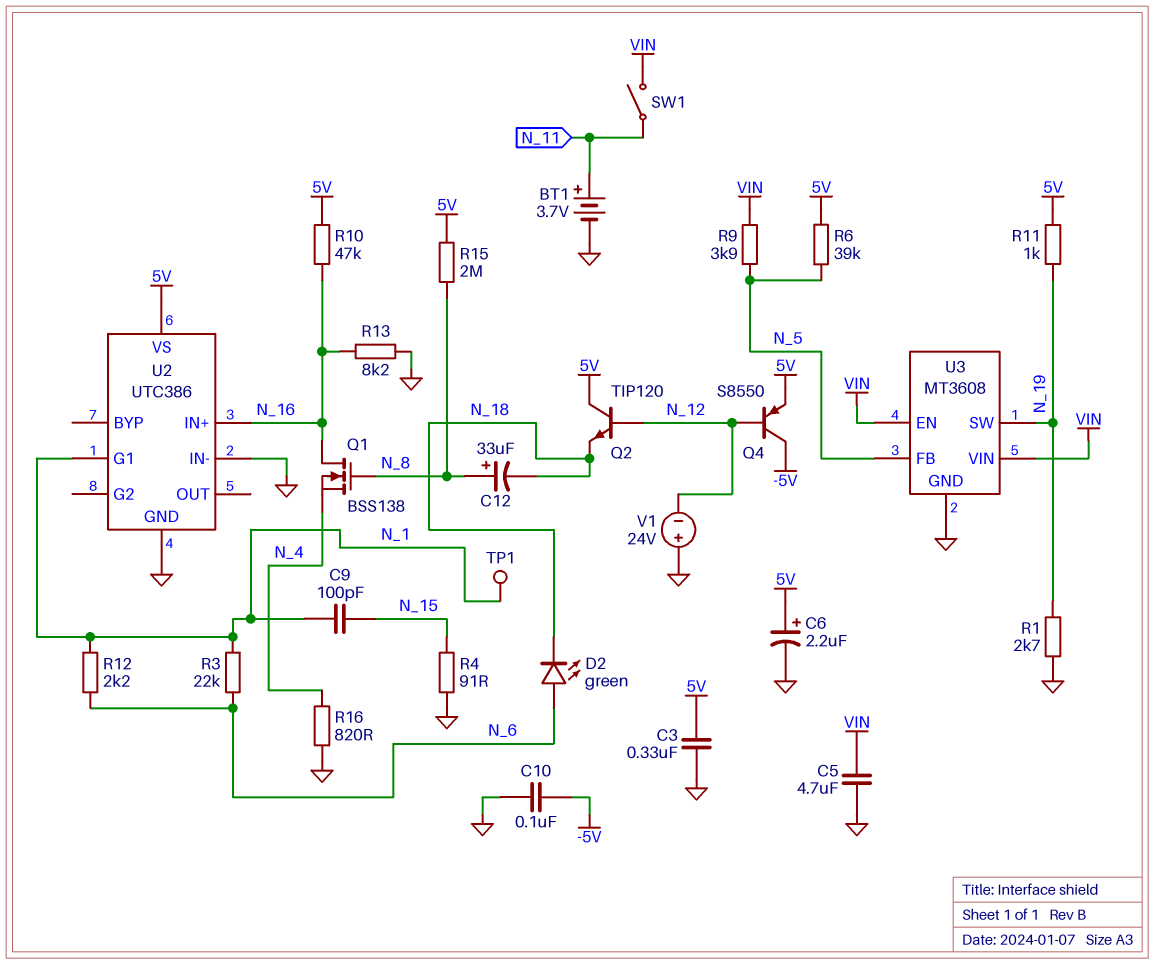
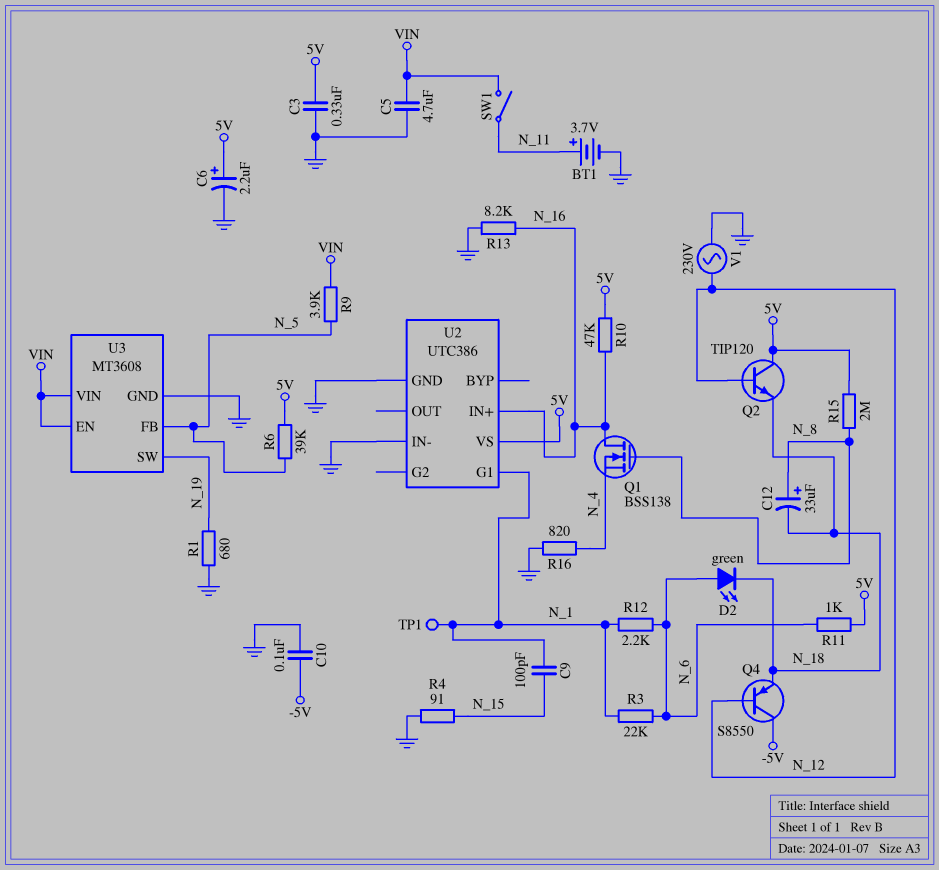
Q4: PNP S8550 (B N_12, C -5V, E 5V) -> PNP S8550 (B N_12, C -5V, E N_18)
R1: 2.7k (GND, N_19) -> 680 (GND, N_19)
R11: 1k (5V, N_19) -> 1k (5V, N_6)
V1: 24V (plus GND, minus N_12) -> AC 230V (GND, N_12)

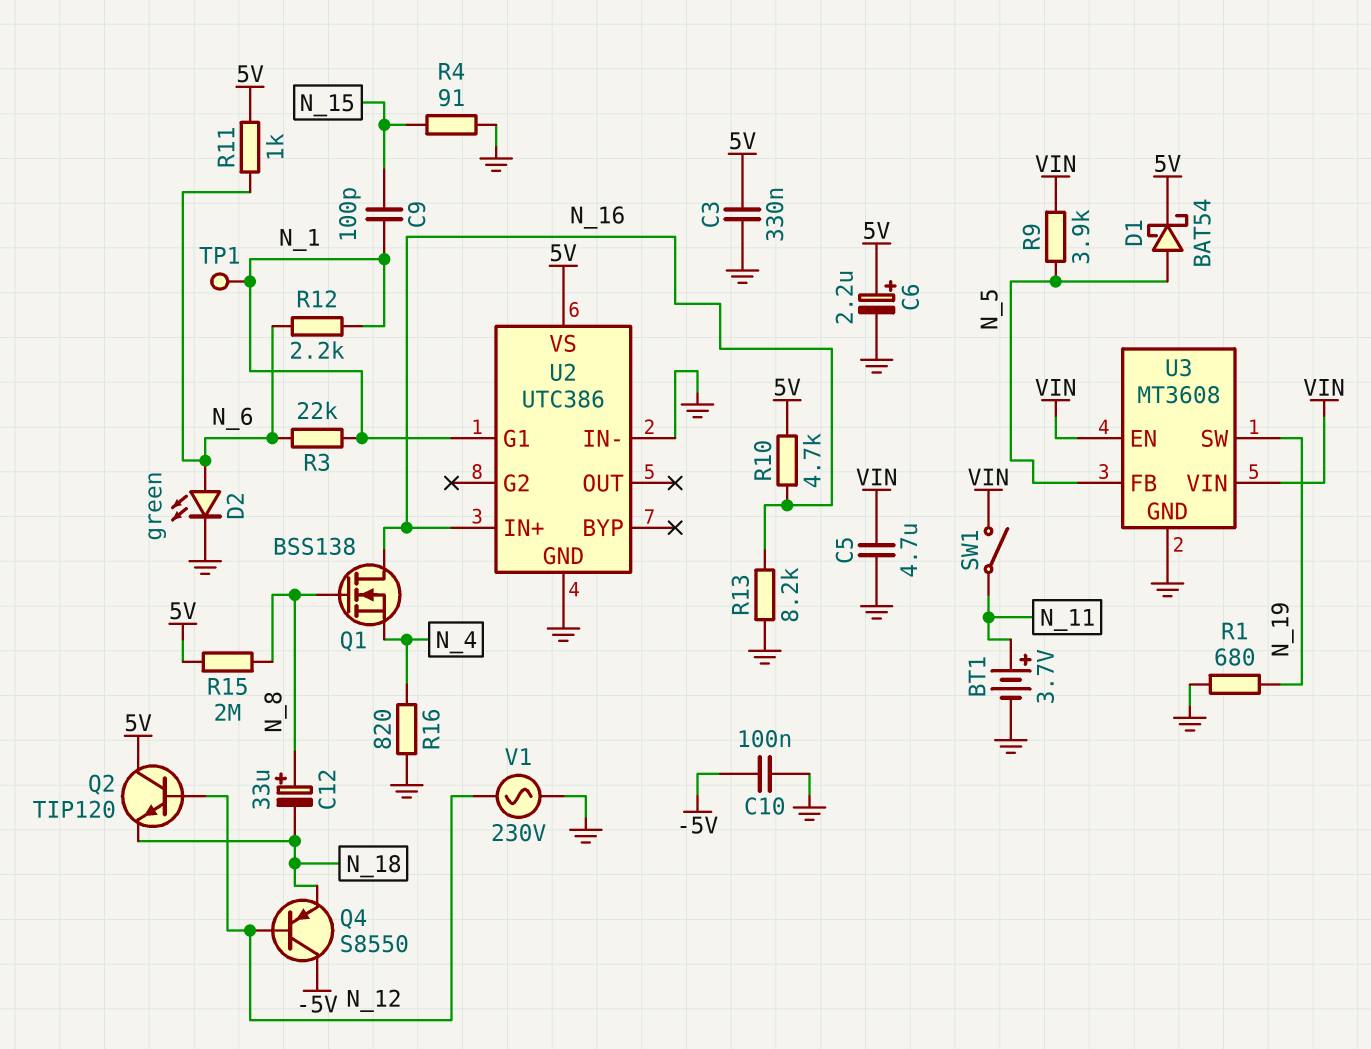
D1: none -> schottky BAT54 (A N_5, K 5V)
D2: LED green (A N_6, K N_18) -> LED green (A N_6, K GND)
R6: 39k (5V, N_5) -> none
R10: 47k (5V, N_16) -> 4.7k (5V, N_16)

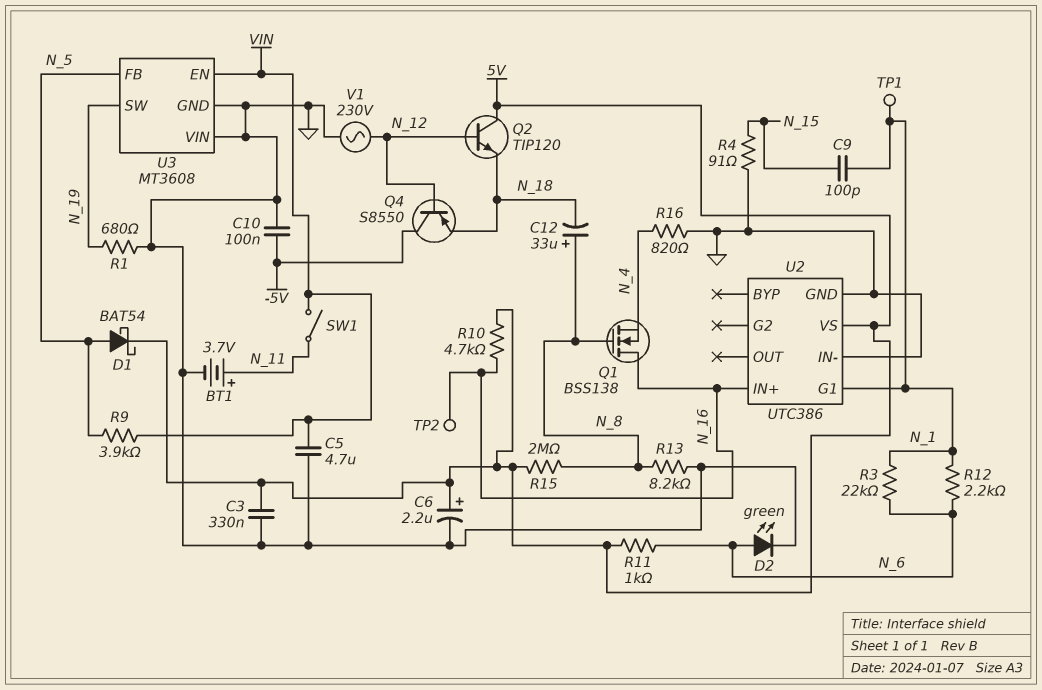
R13: 8.2k (GND, N_16) -> 8.2k (GND, N_8)
TP2: none -> test point (N_16)
U3 pin VIN: VIN -> GND

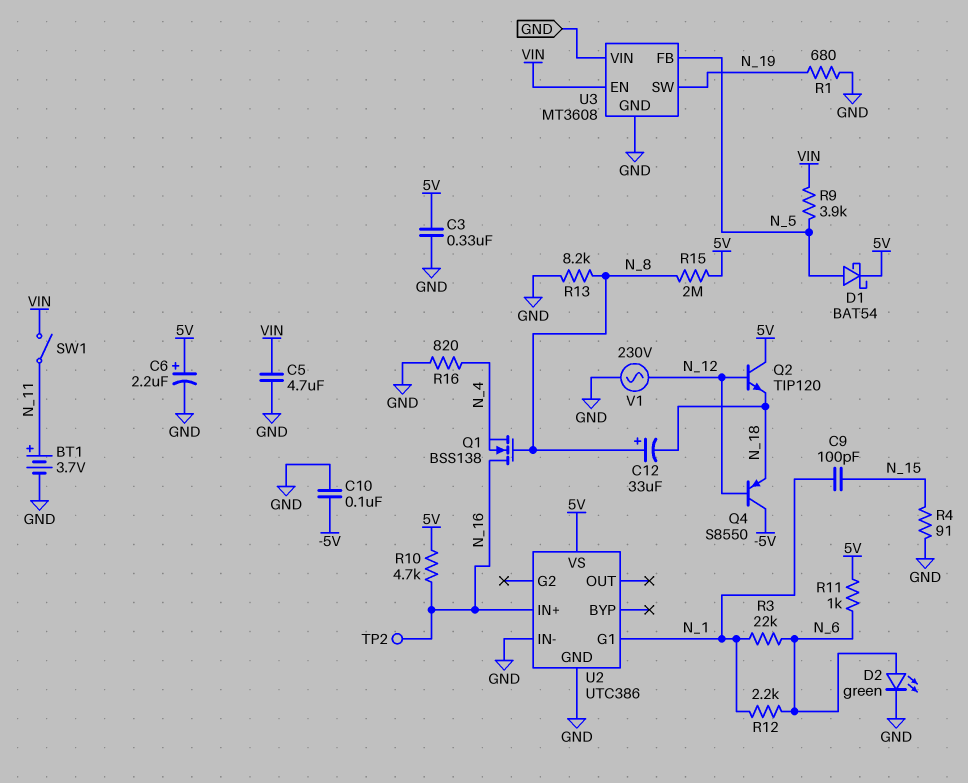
TP1: test point (N_1) -> none

